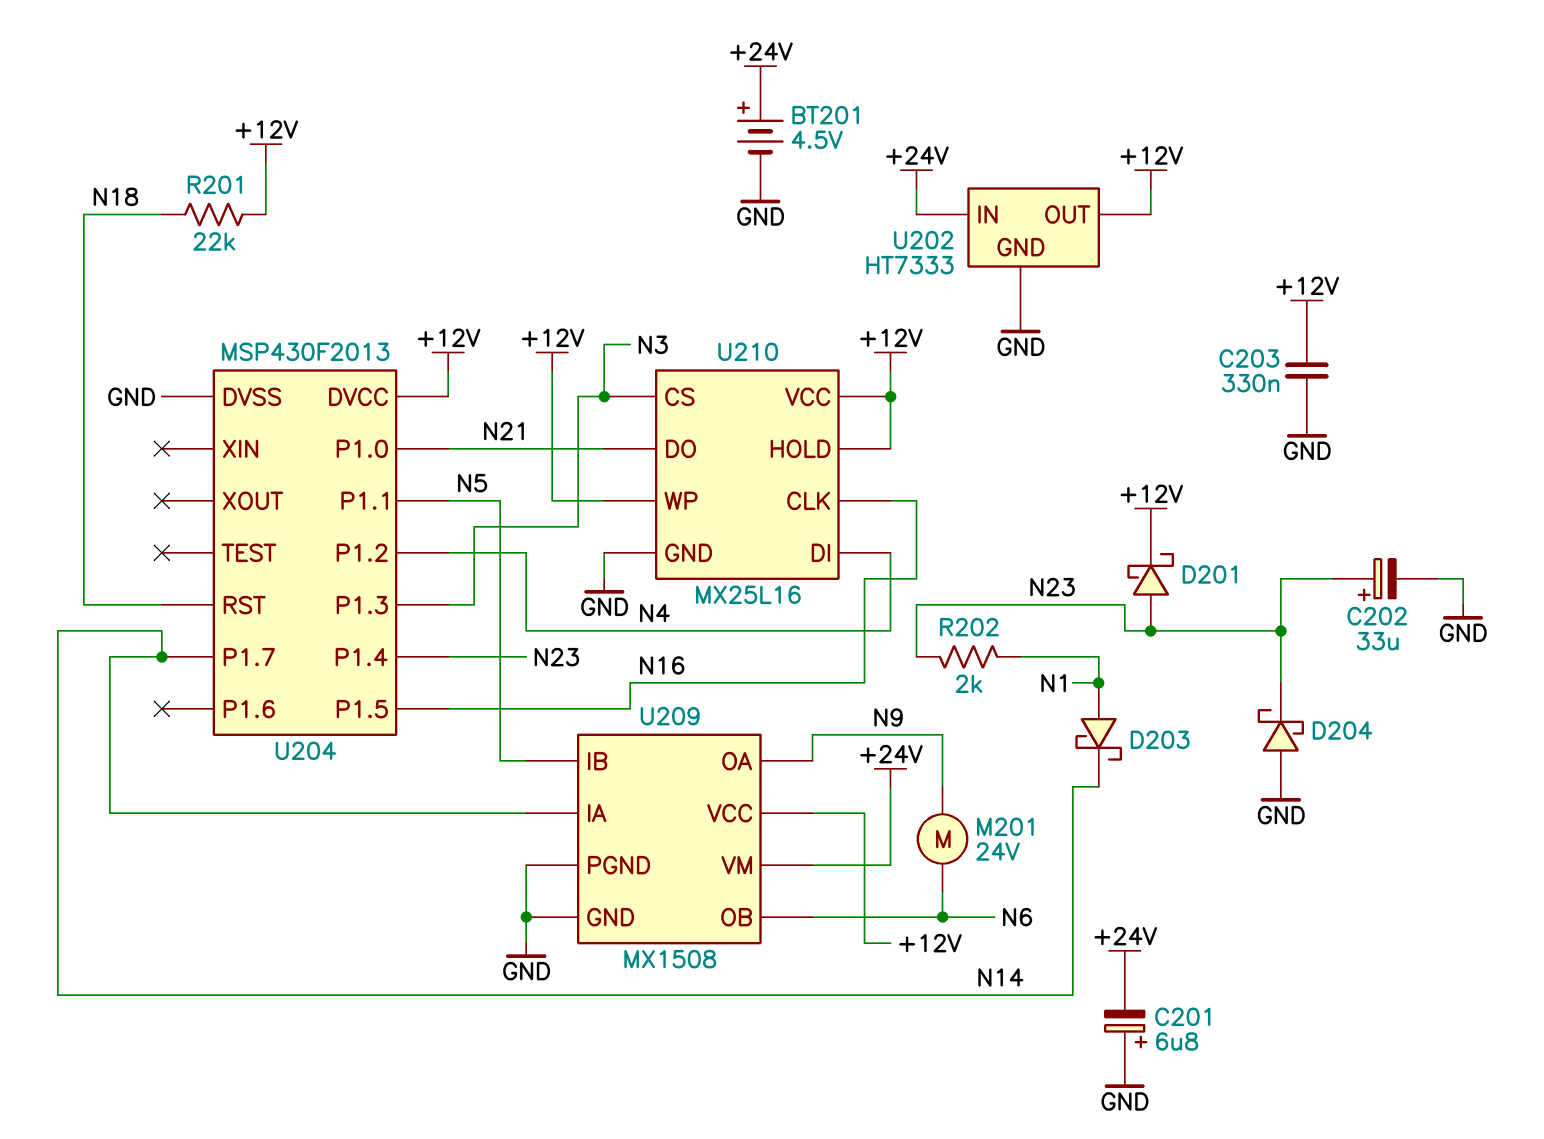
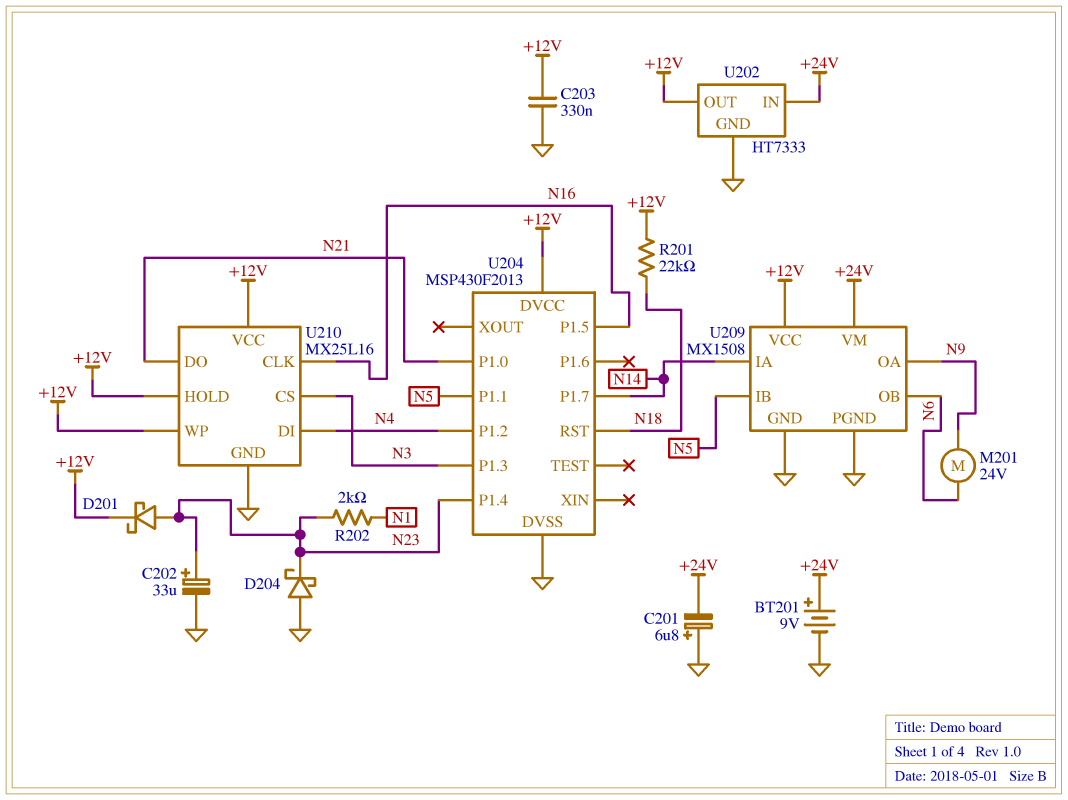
BT201: 4.5V (plus +24V, minus GND) -> 9V (plus +24V, minus GND)
D203: schottky (A N1, K N14) -> none

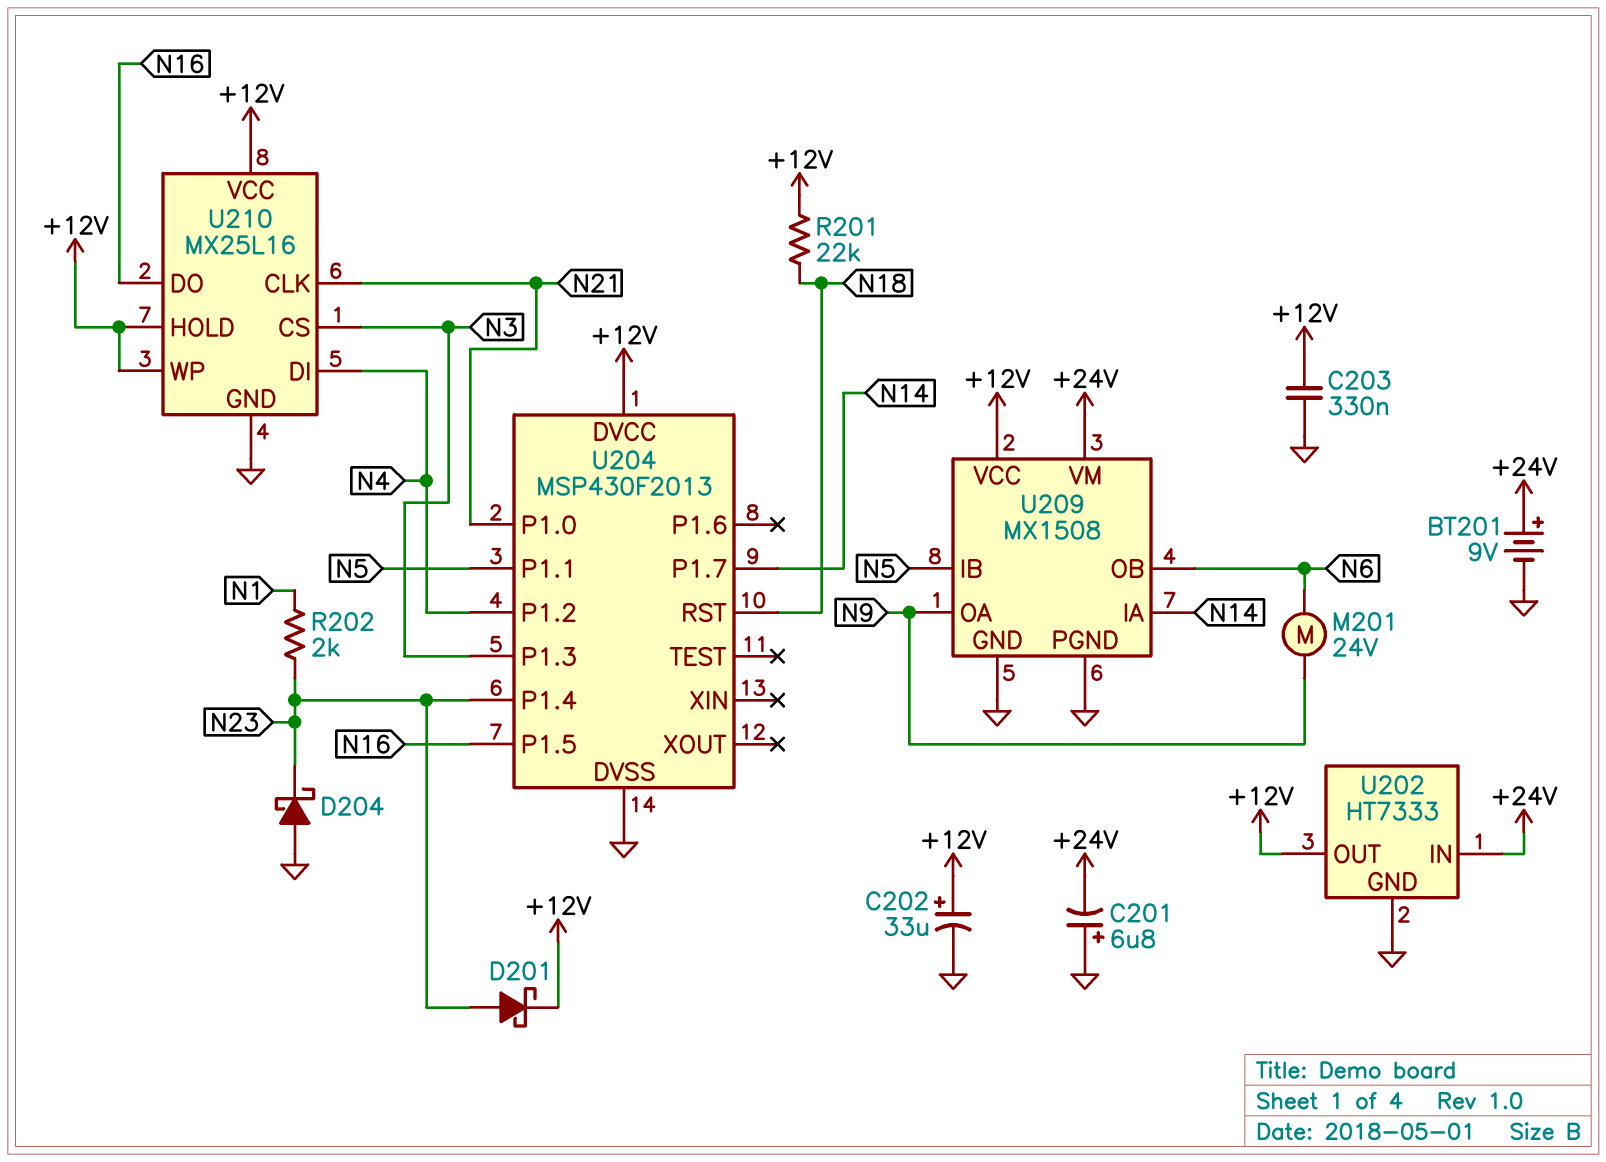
C202: 33uF (plus N23, minus GND) -> 33uF (plus +12V, minus GND)
U210 pin CLK: N16 -> N21
U210 pin DO: N21 -> N16

